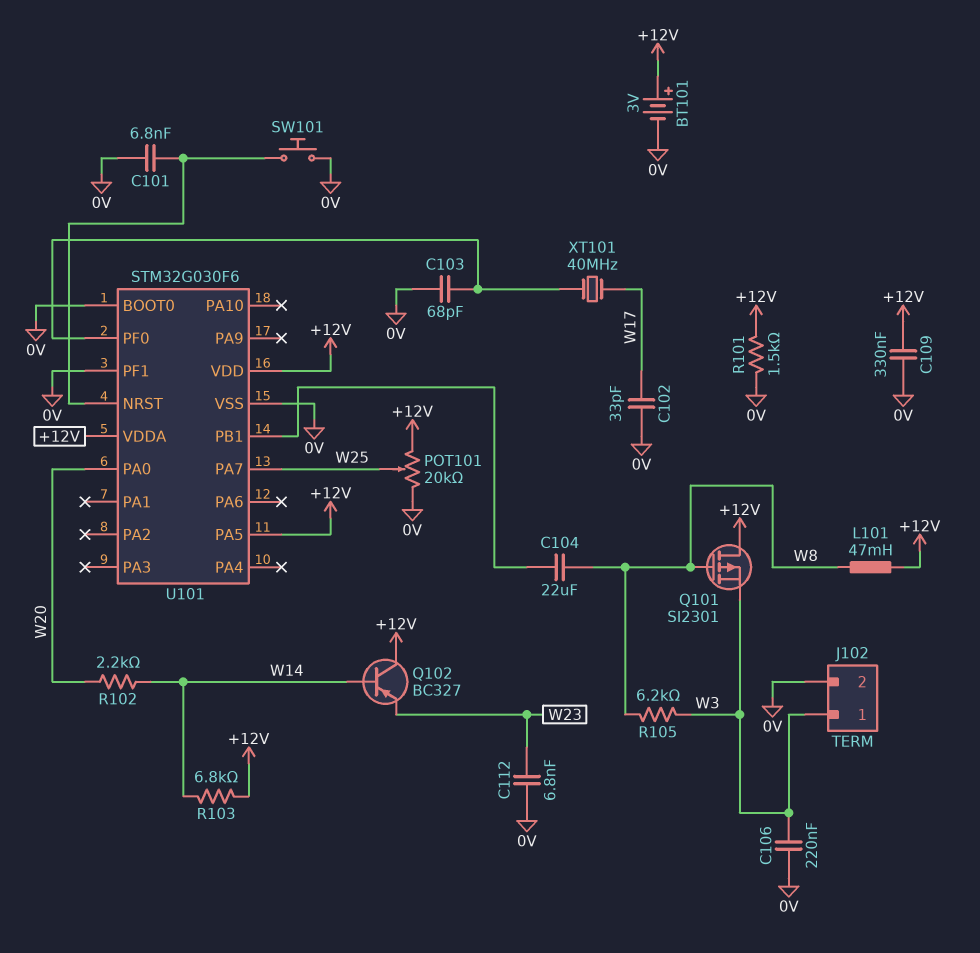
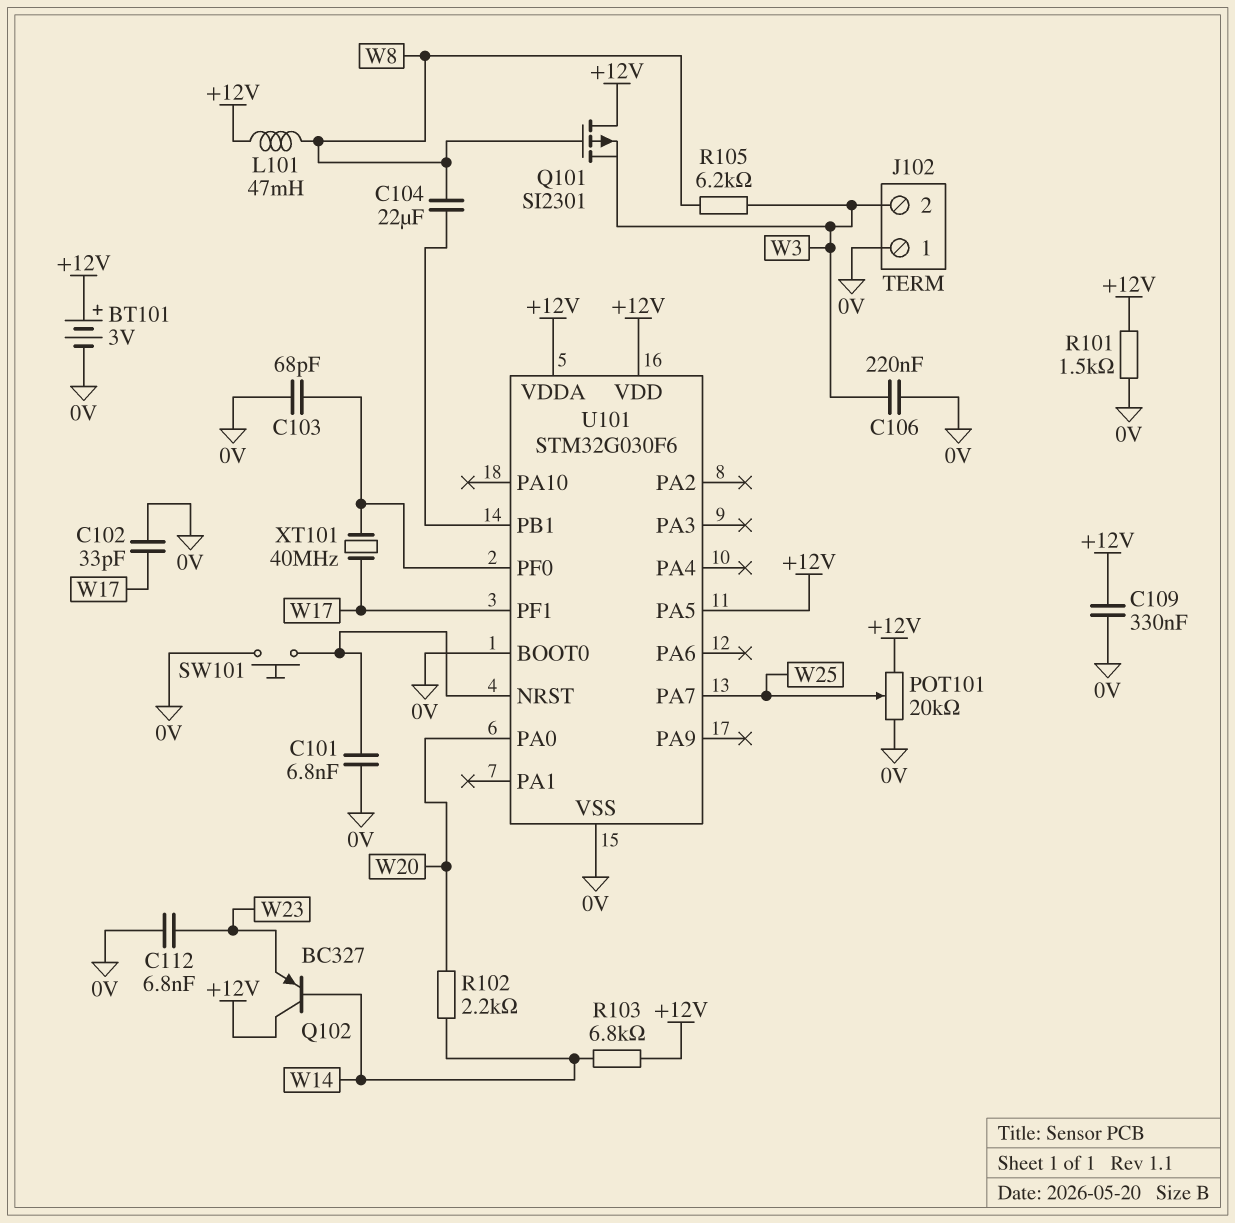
J102 pin 1: W3 -> 0V
J102 pin 2: 0V -> W3
U101 pin PF1: 0V -> W17

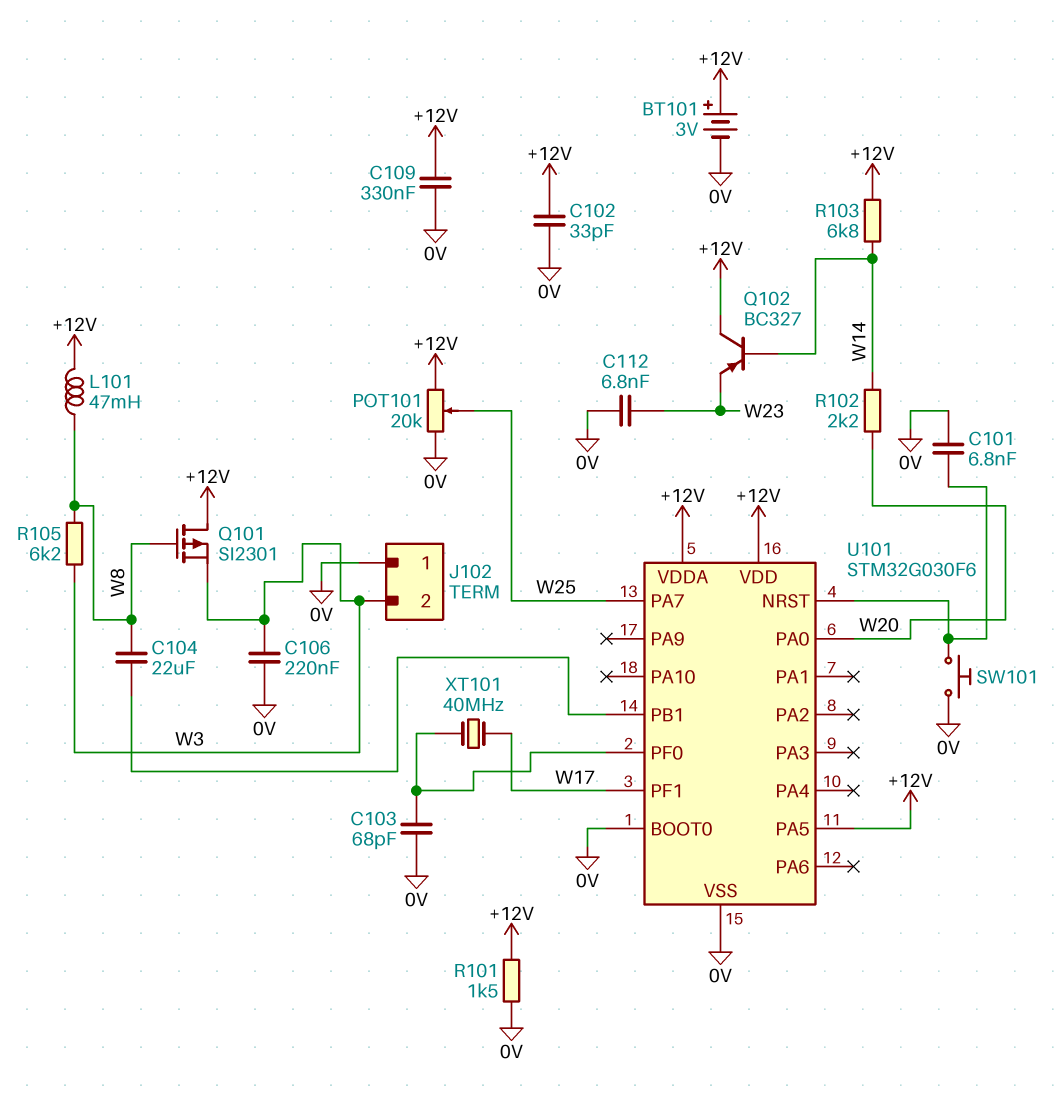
C102: 33pF (0V, W17) -> 33pF (+12V, 0V)

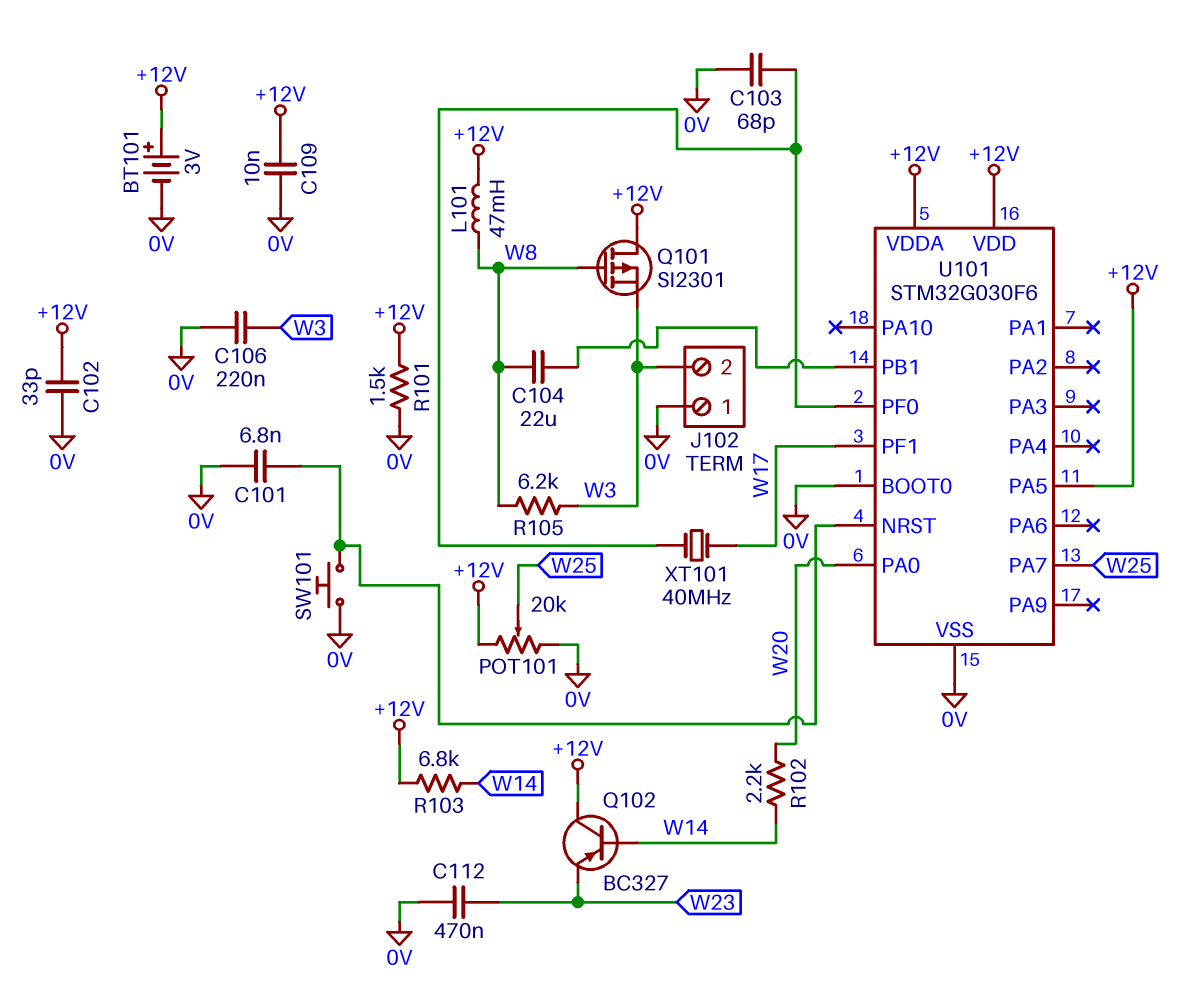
C109: 330nF (+12V, 0V) -> 10nF (+12V, 0V)
C112: 6.8nF (0V, W23) -> 470nF (0V, W23)

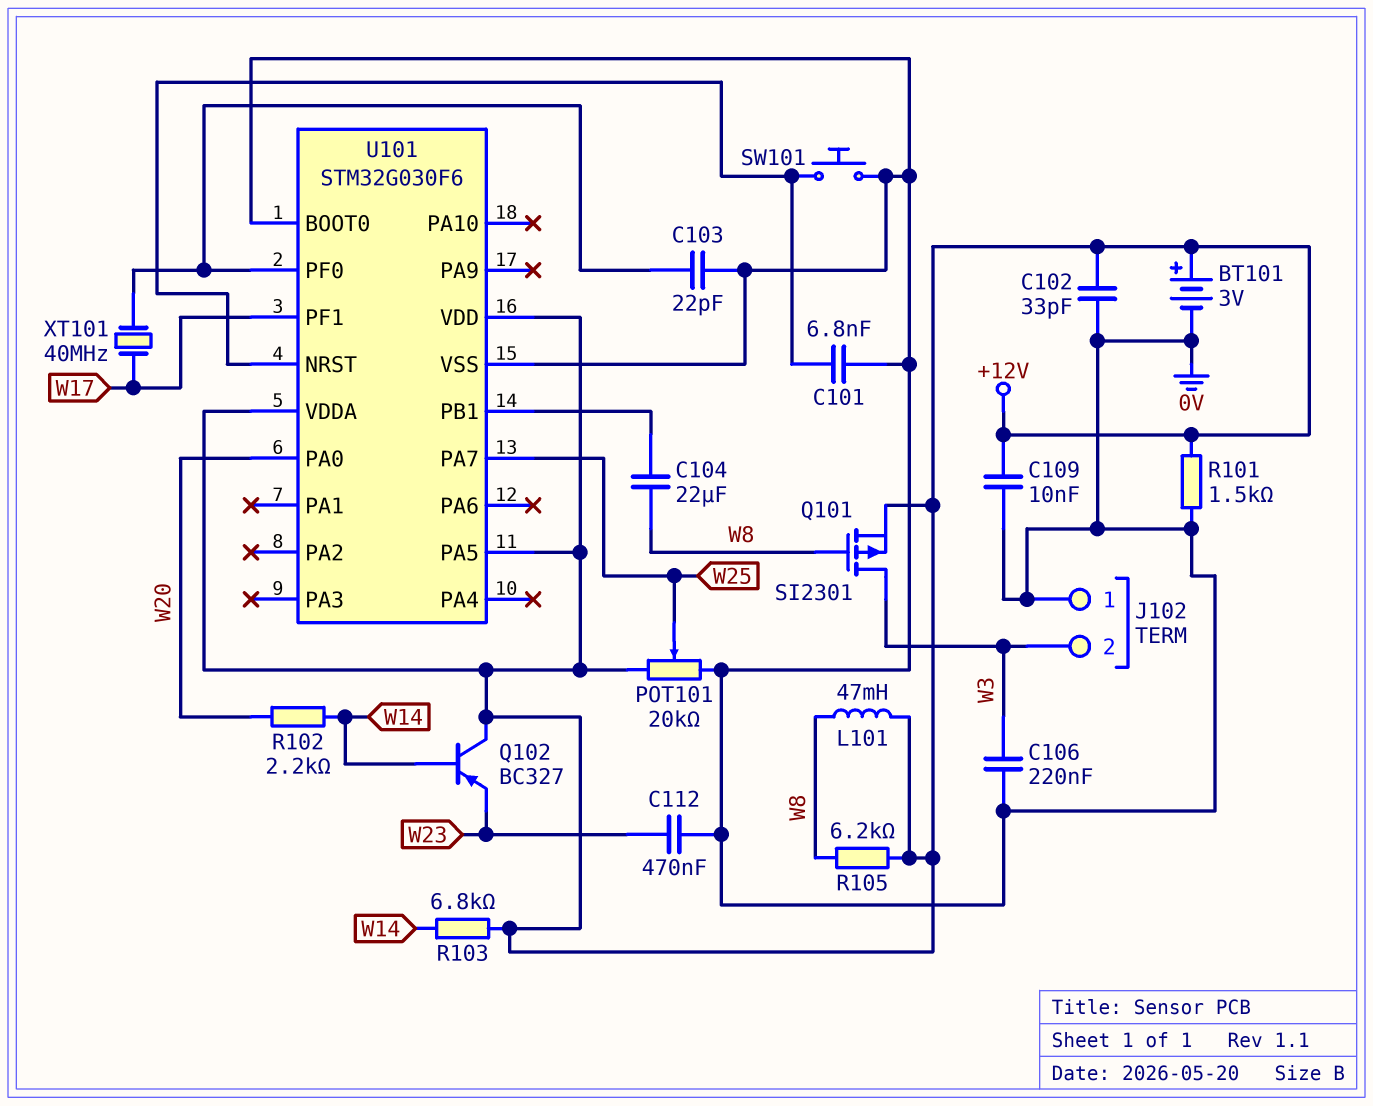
C103: 68pF (0V, U101/PF0) -> 22pF (0V, U101/PF0)
Q101: PMOS SI2301 (G W8, D +12V, S W3) -> PMOS SI2301 (G W8, D W3, S +12V)
R105: 6.2k (W3, W8) -> 6.2k (+12V, W8)

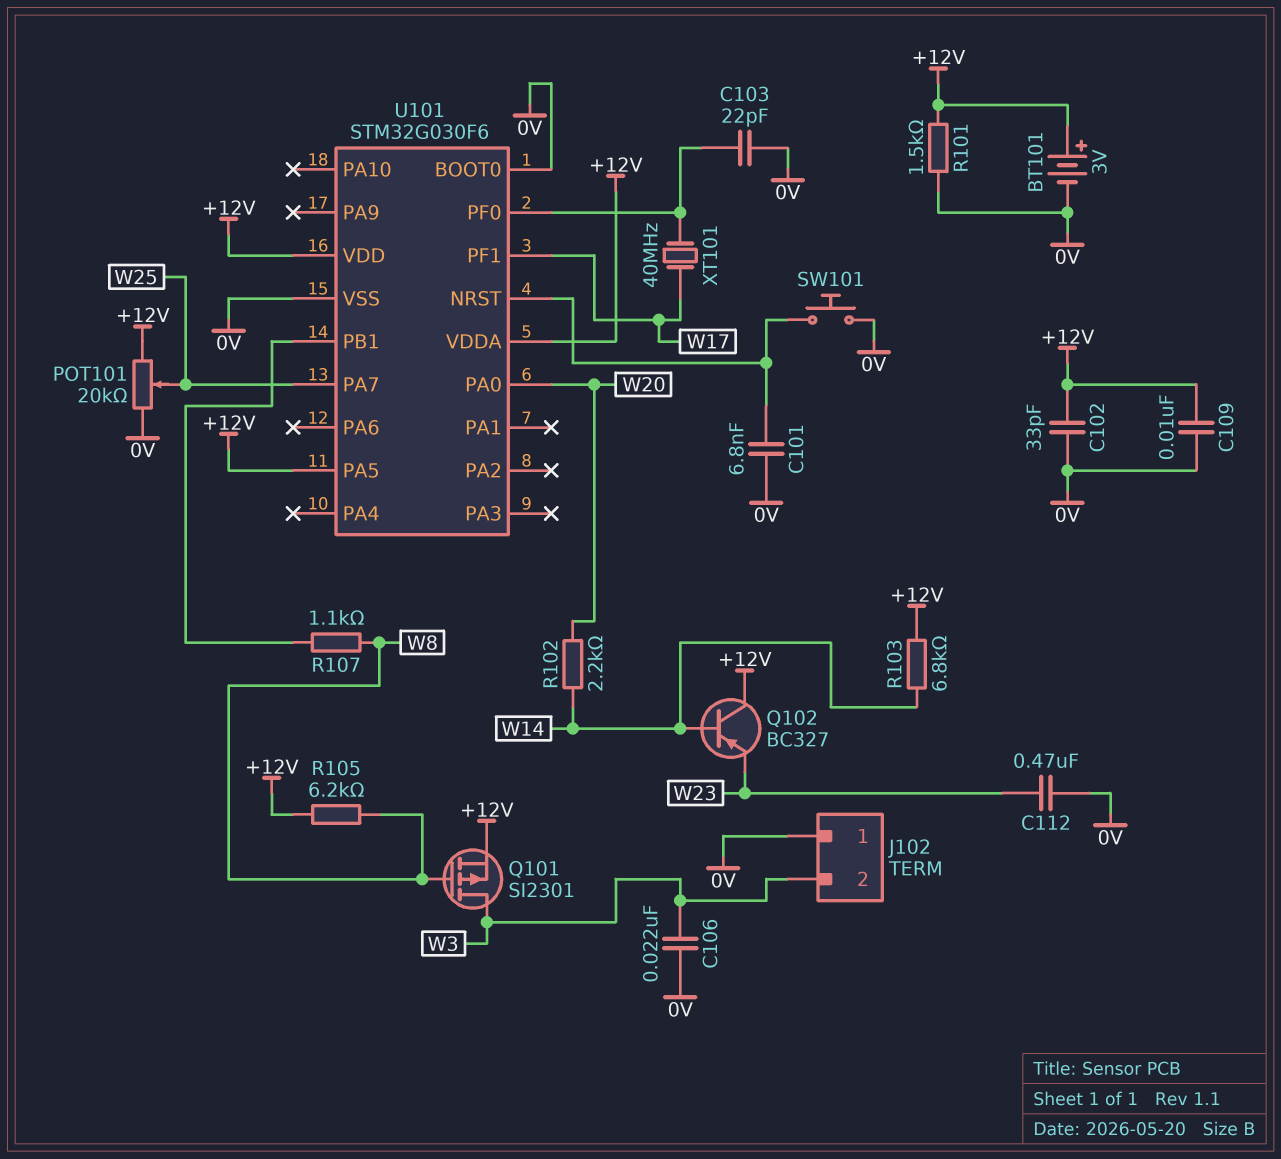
C104: 22uF (U101/PB1, W8) -> none
C106: 220nF (0V, W3) -> 22nF (0V, W3)
L101: 47mH (+12V, W8) -> none
R107: none -> 1.1k (U101/PB1, W8)

